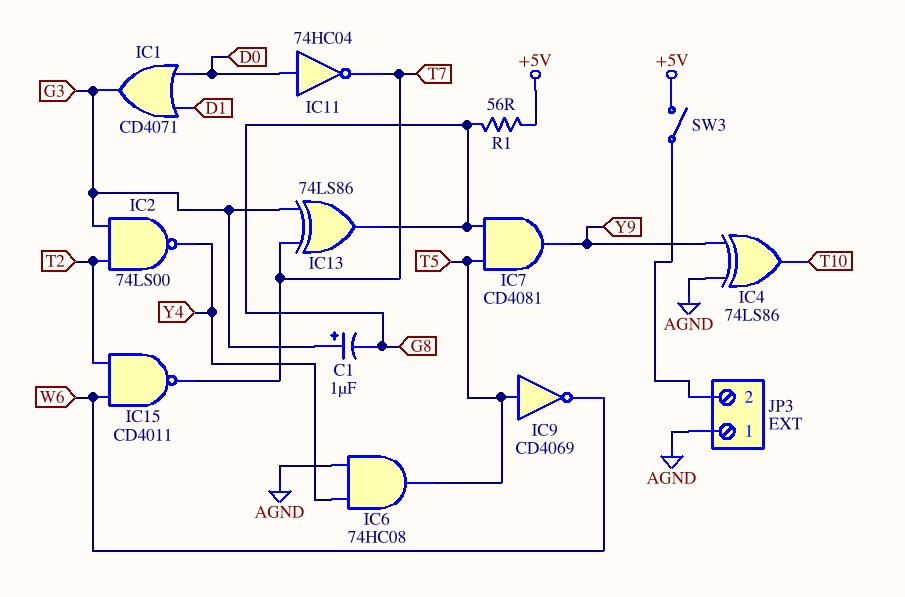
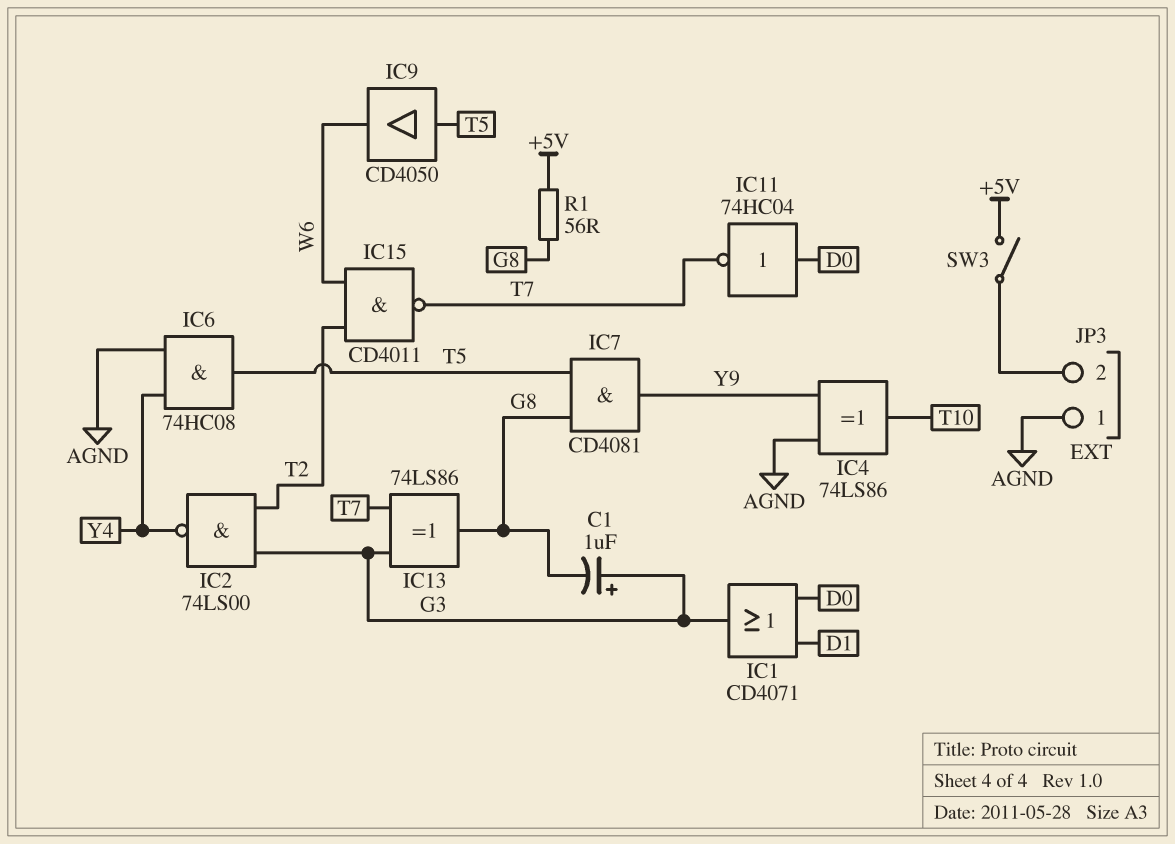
IC9: NOT CD4069 (in T5, out W6) -> buffer CD4050 (in T5, out W6)

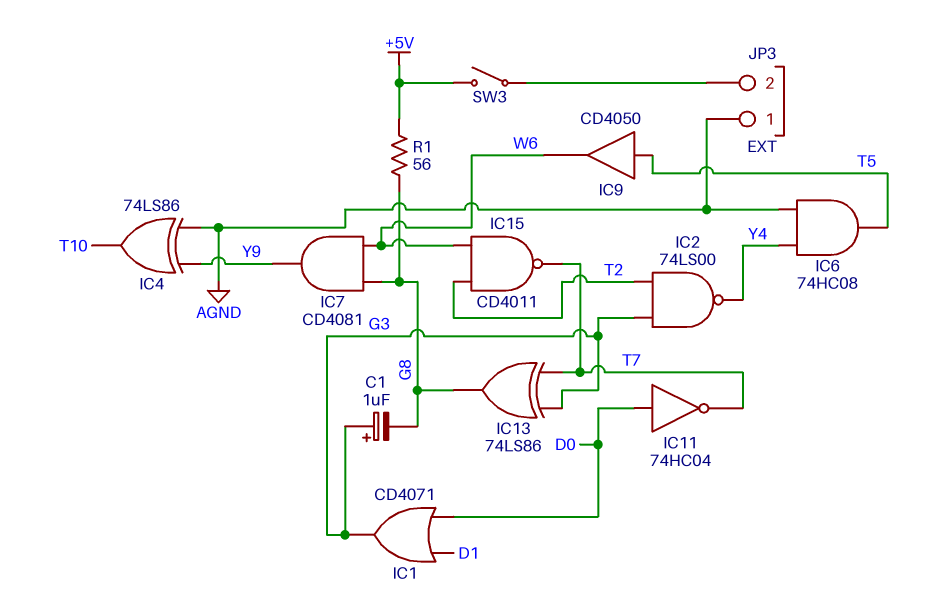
IC7: AND CD4081 (in G8, in T5, out Y9) -> AND CD4081 (in G8, in W6, out Y9)

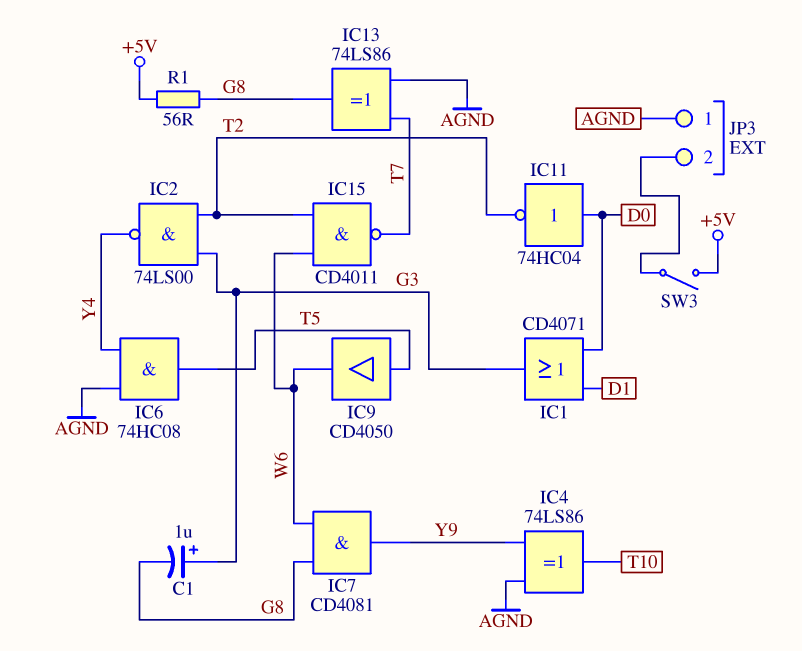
IC11: NOT 74HC04 (in D0, out T7) -> NOT 74HC04 (in D0, out T2)
IC13: XOR 74LS86 (in G3, in T7, out G8) -> XOR 74LS86 (in AGND, in T7, out G8)

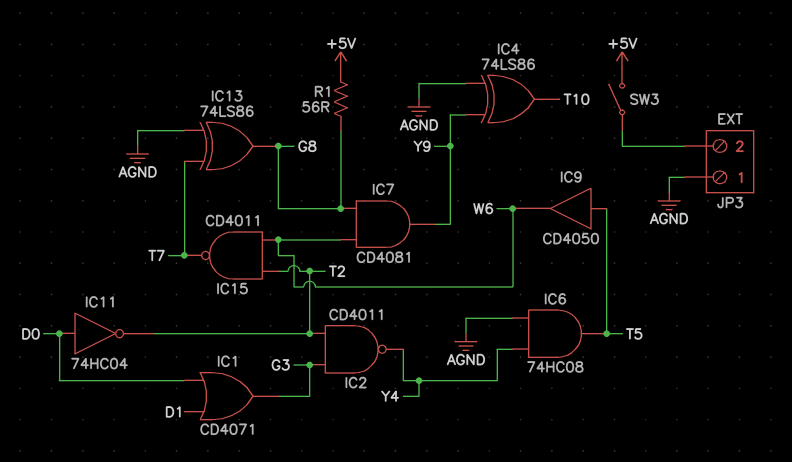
C1: 1uF (plus G3, minus G8) -> none
IC2: NAND 74LS00 (in G3, in T2, out Y4) -> NAND CD4011 (in G3, in T2, out Y4)

